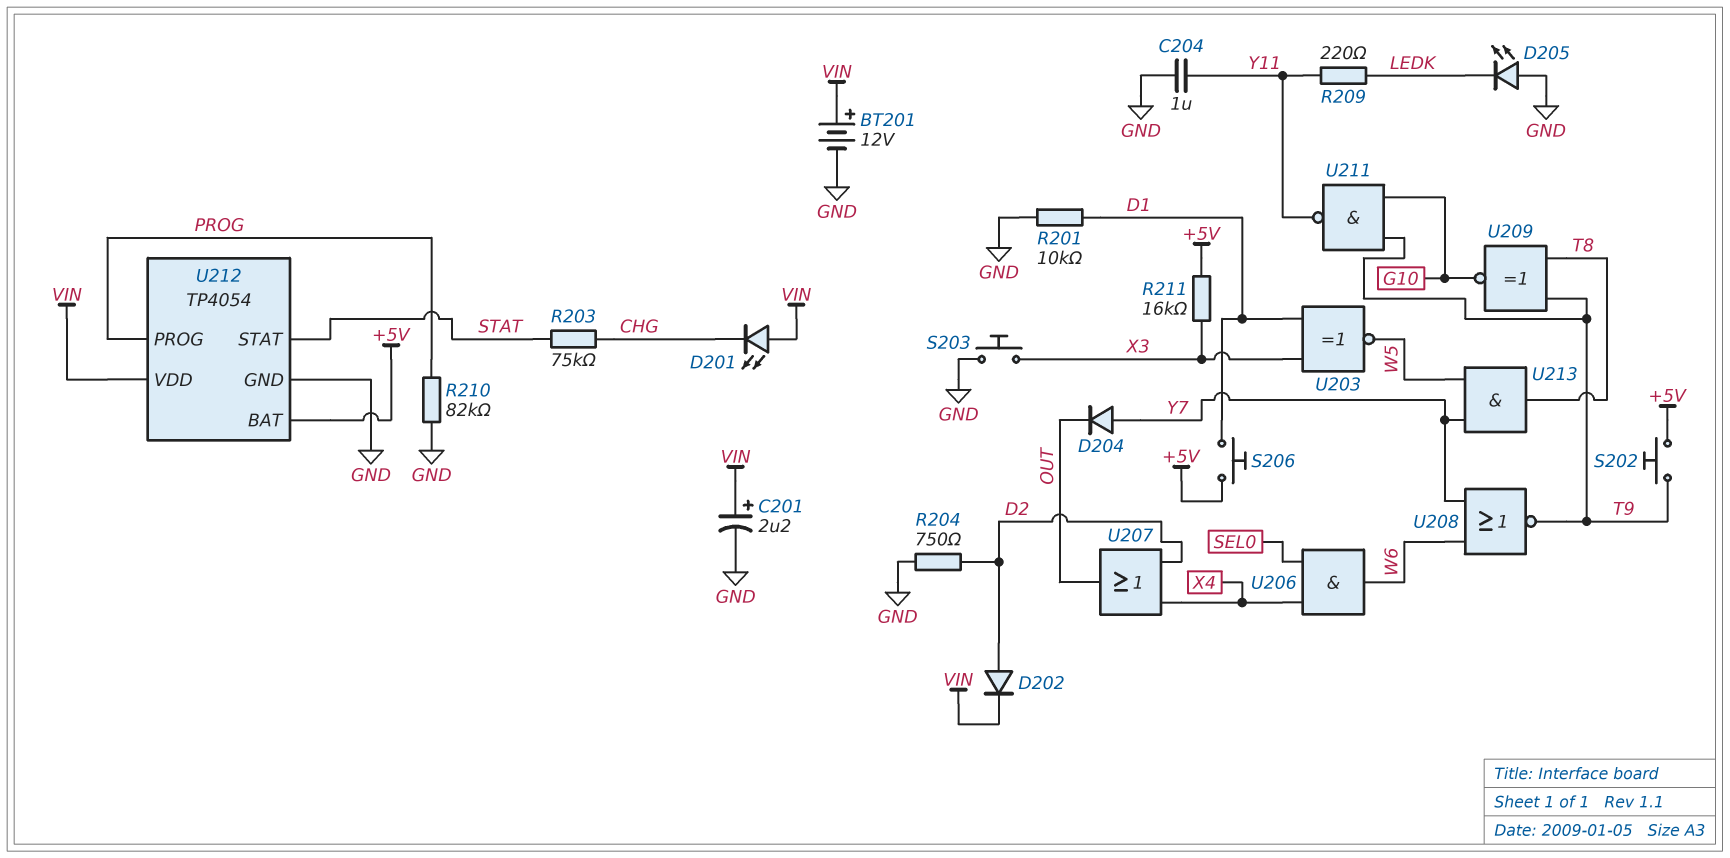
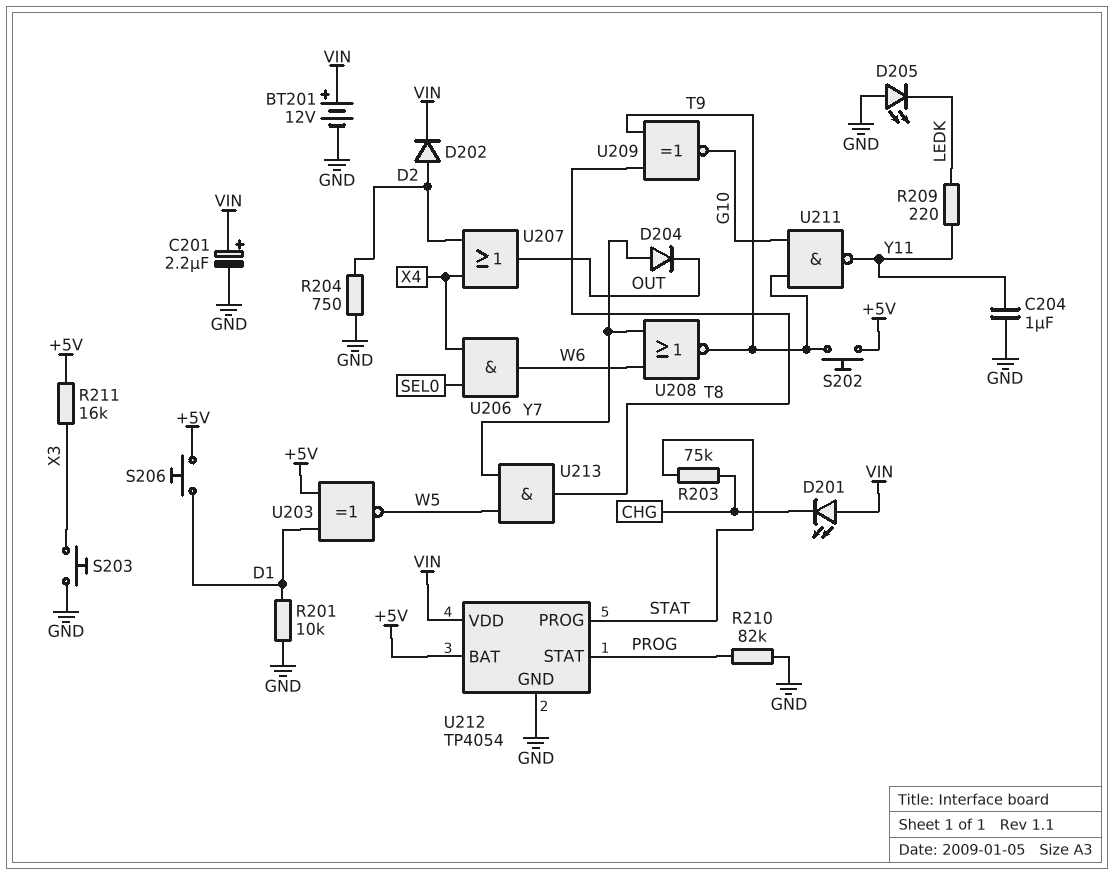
U203: XNOR (in D1, in X3, out W5) -> XNOR (in +5V, in D1, out W5)
U212 pin PROG: PROG -> STAT
U212 pin STAT: STAT -> PROG

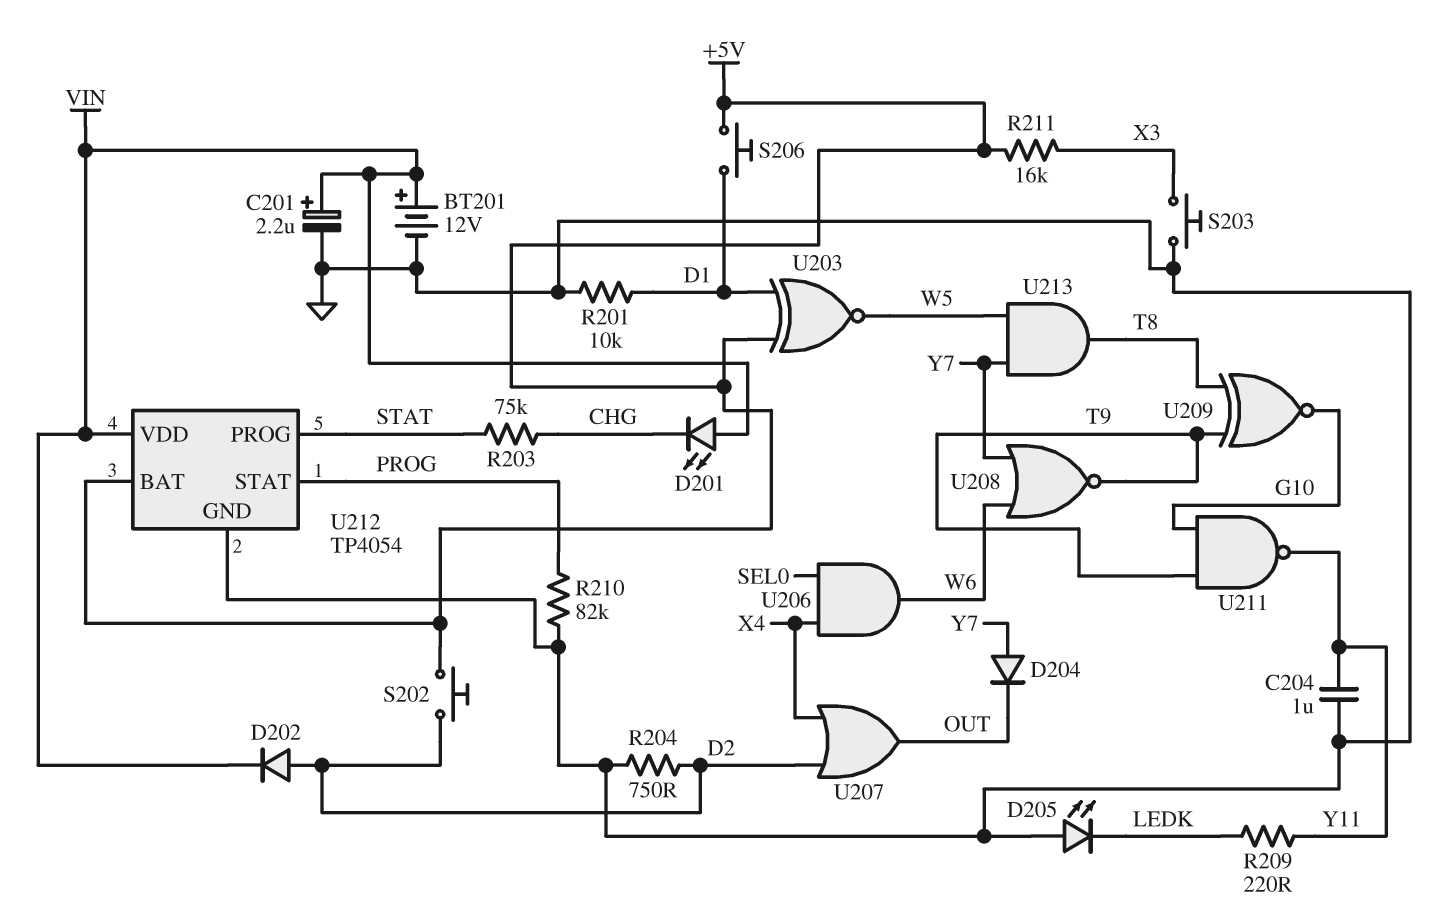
S202: button (+5V, T9) -> button (+5V, D2)

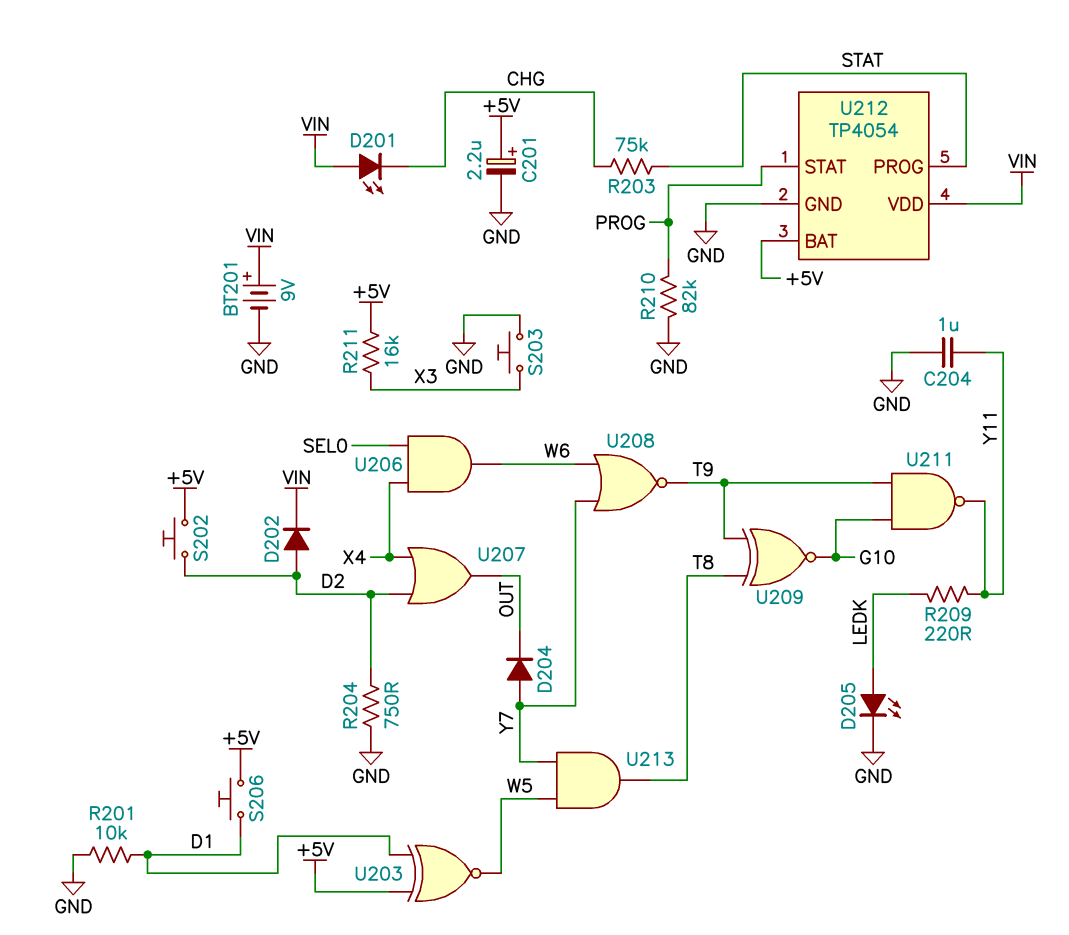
BT201: 12V (plus VIN, minus GND) -> 9V (plus VIN, minus GND)
C201: 2.2uF (plus VIN, minus GND) -> 2.2uF (plus +5V, minus GND)
D205: LED (A GND, K LEDK) -> LED (A LEDK, K GND)

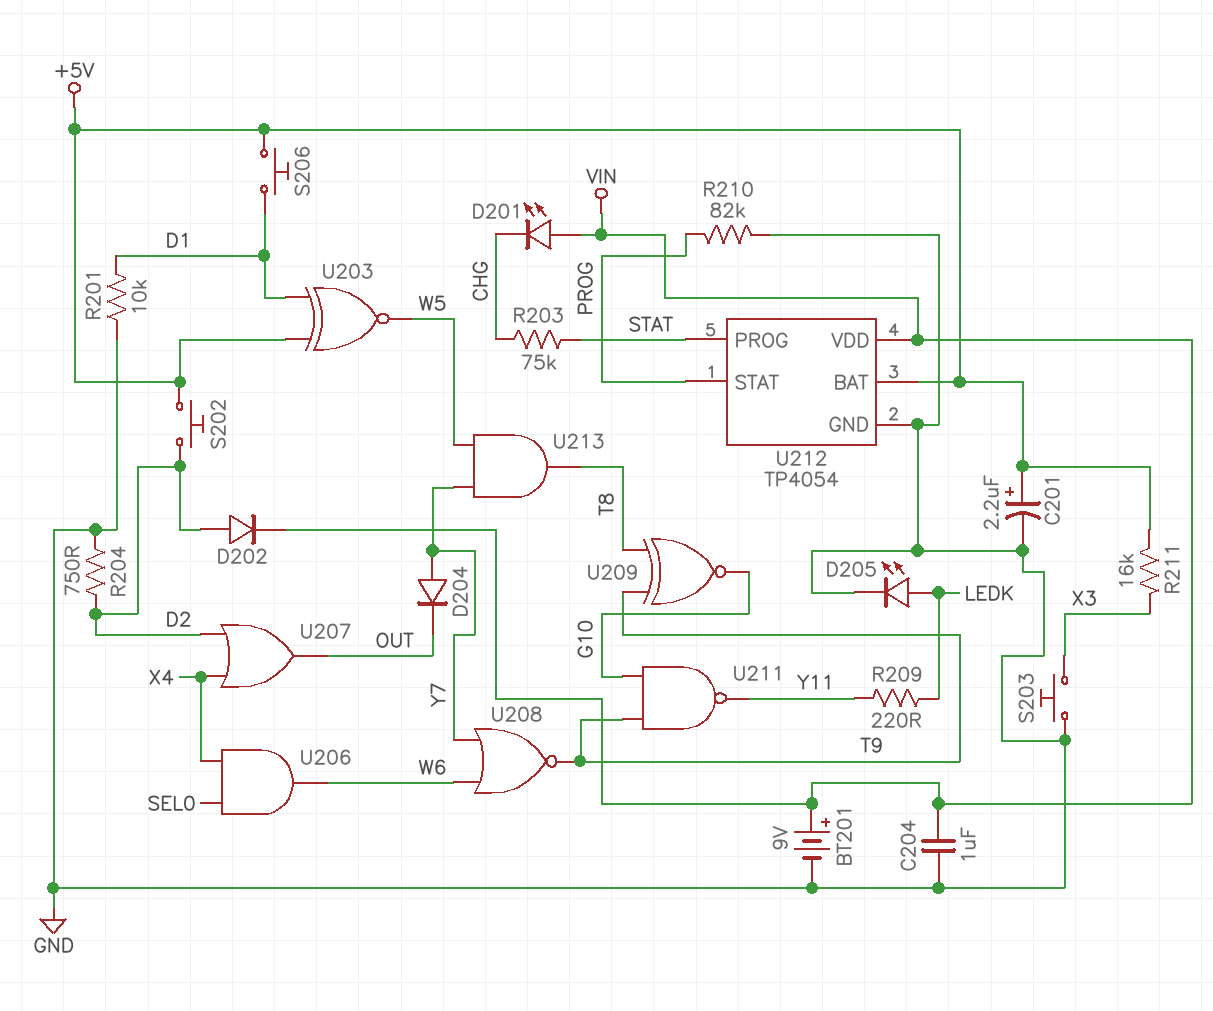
C204: 1uF (GND, Y11) -> 1uF (GND, VIN)

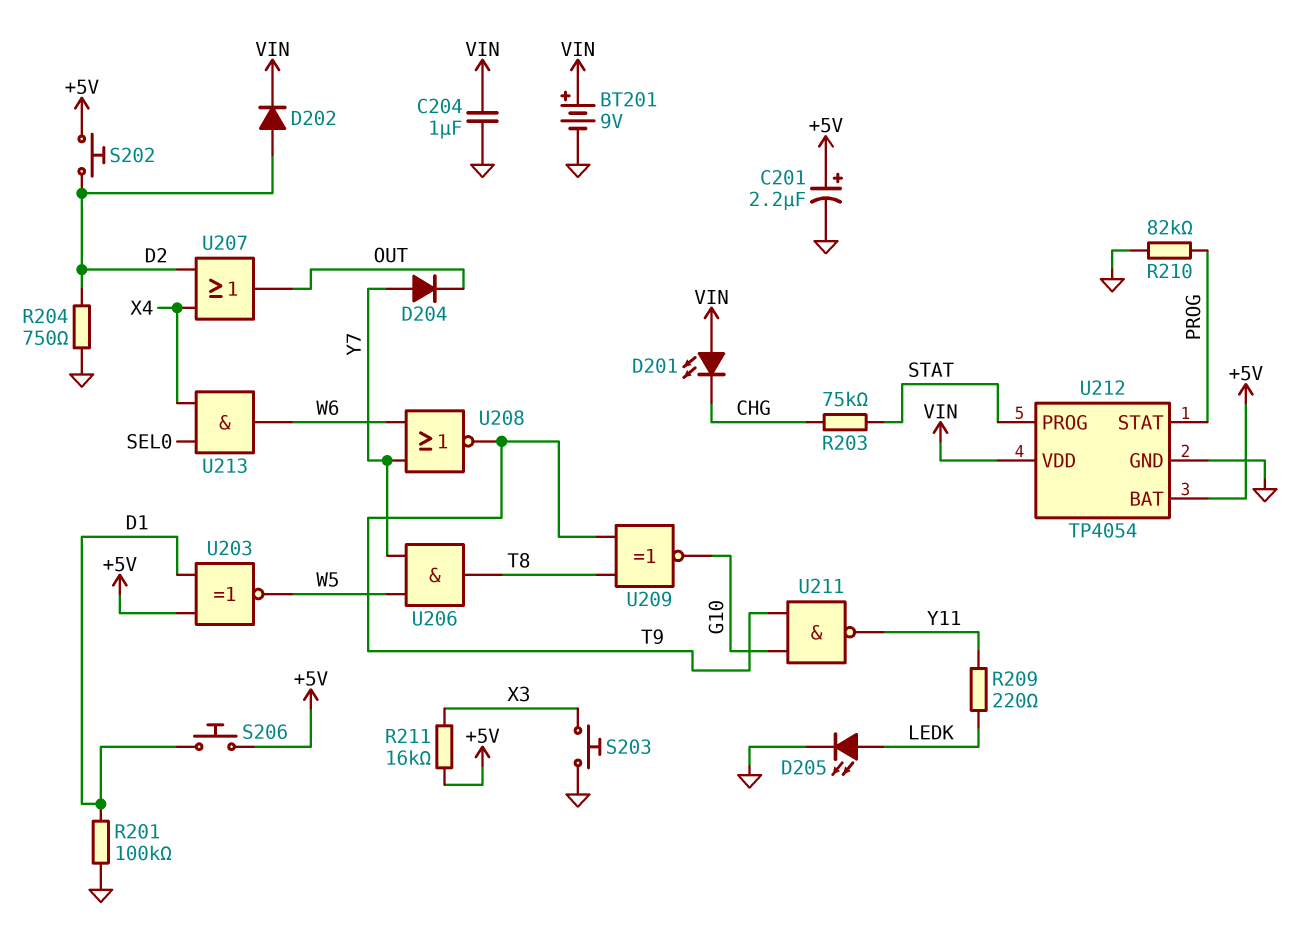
R201: 10k (D1, GND) -> 100k (D1, GND)
U206: AND (in SEL0, in X4, out W6) -> AND (in W5, in Y7, out T8)
U213: AND (in W5, in Y7, out T8) -> AND (in SEL0, in X4, out W6)

